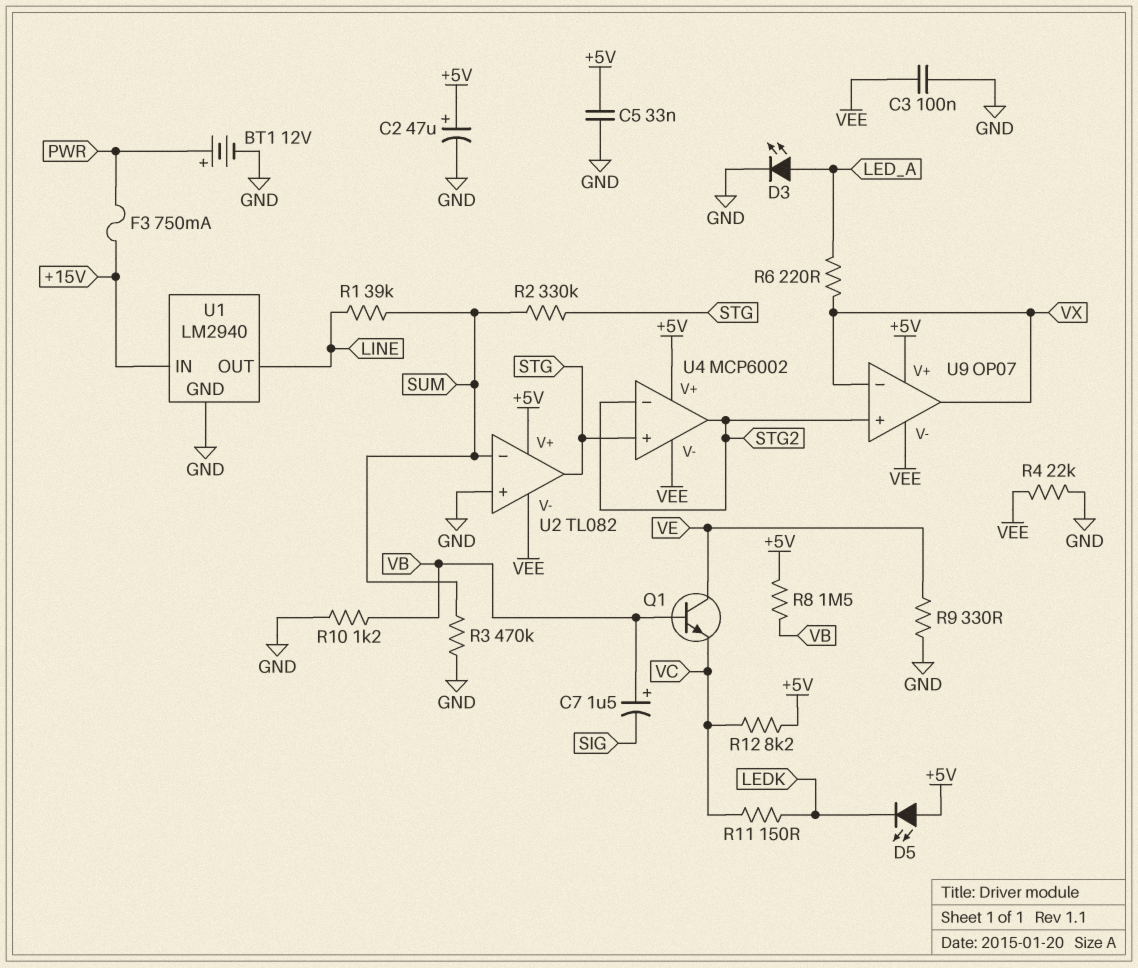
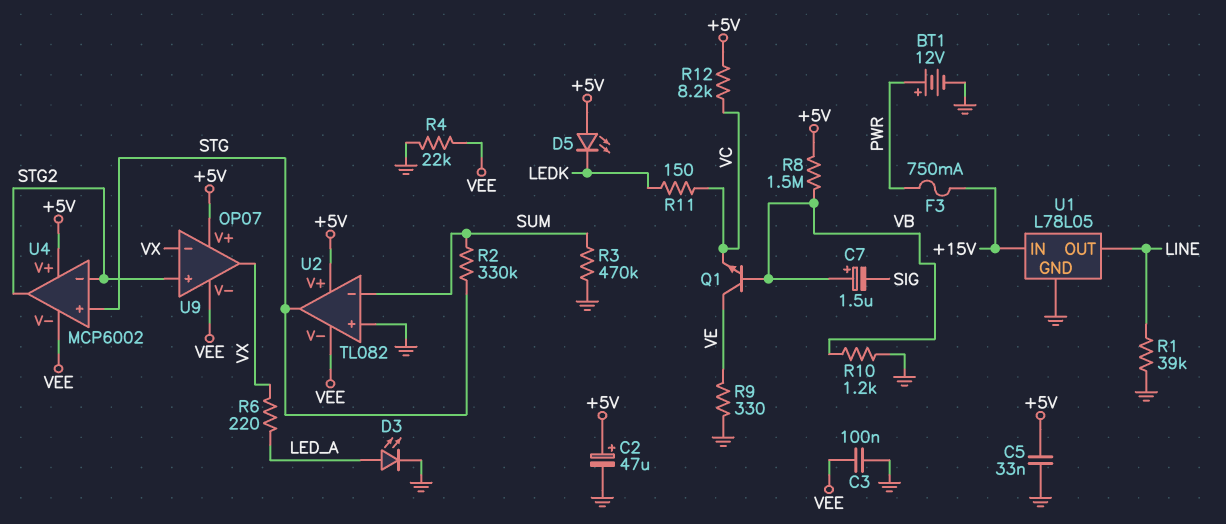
R1: 39k (LINE, SUM) -> 39k (GND, LINE)
U1: LM2940 -> L78L05

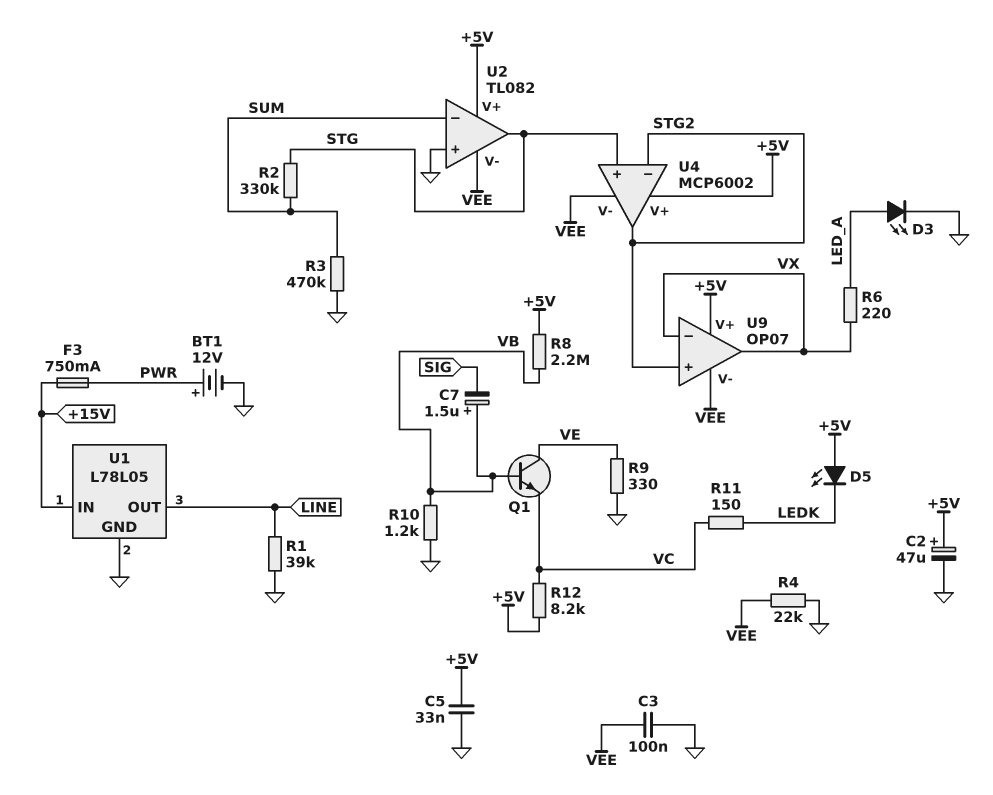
R8: 1.5M (+5V, VB) -> 2.2M (+5V, VB)

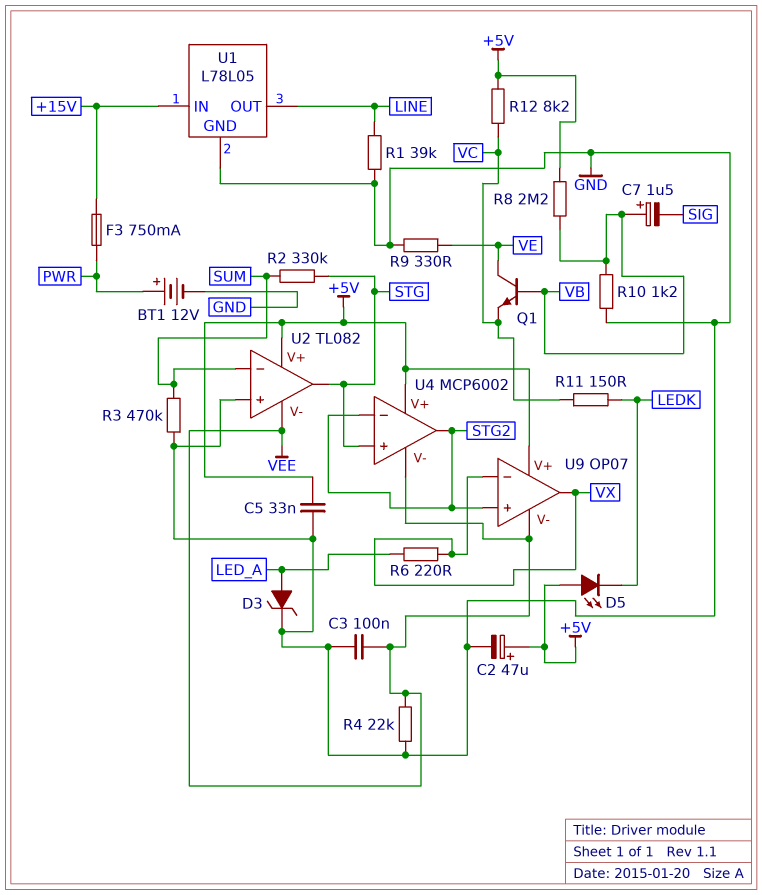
D3: LED (A LED_A, K GND) -> zener (A LED_A, K GND)

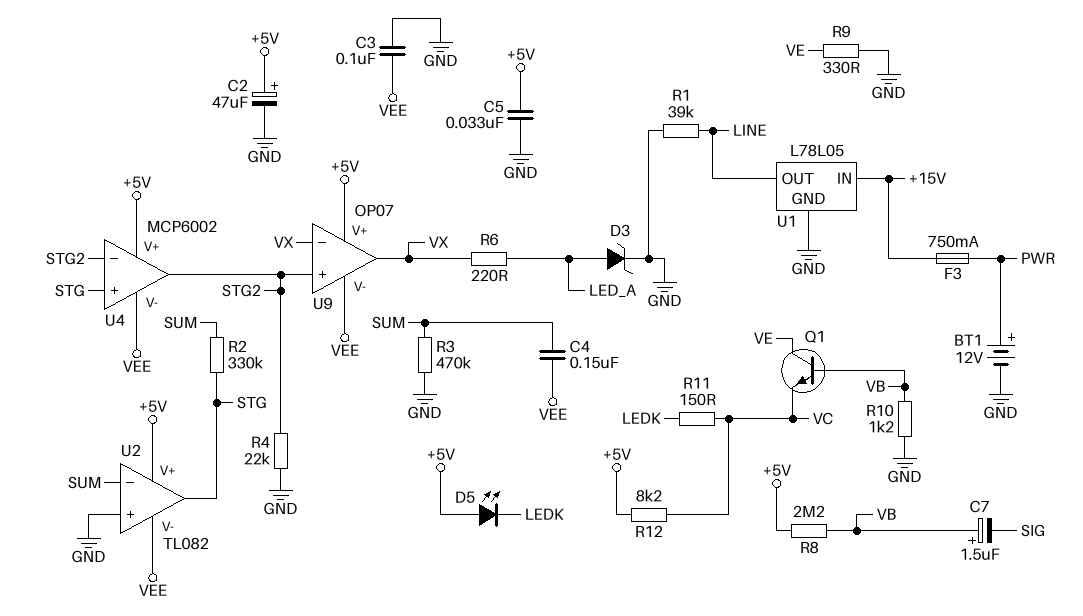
C4: none -> 150nF (SUM, VEE)
R4: 22k (GND, VEE) -> 22k (GND, STG2)

